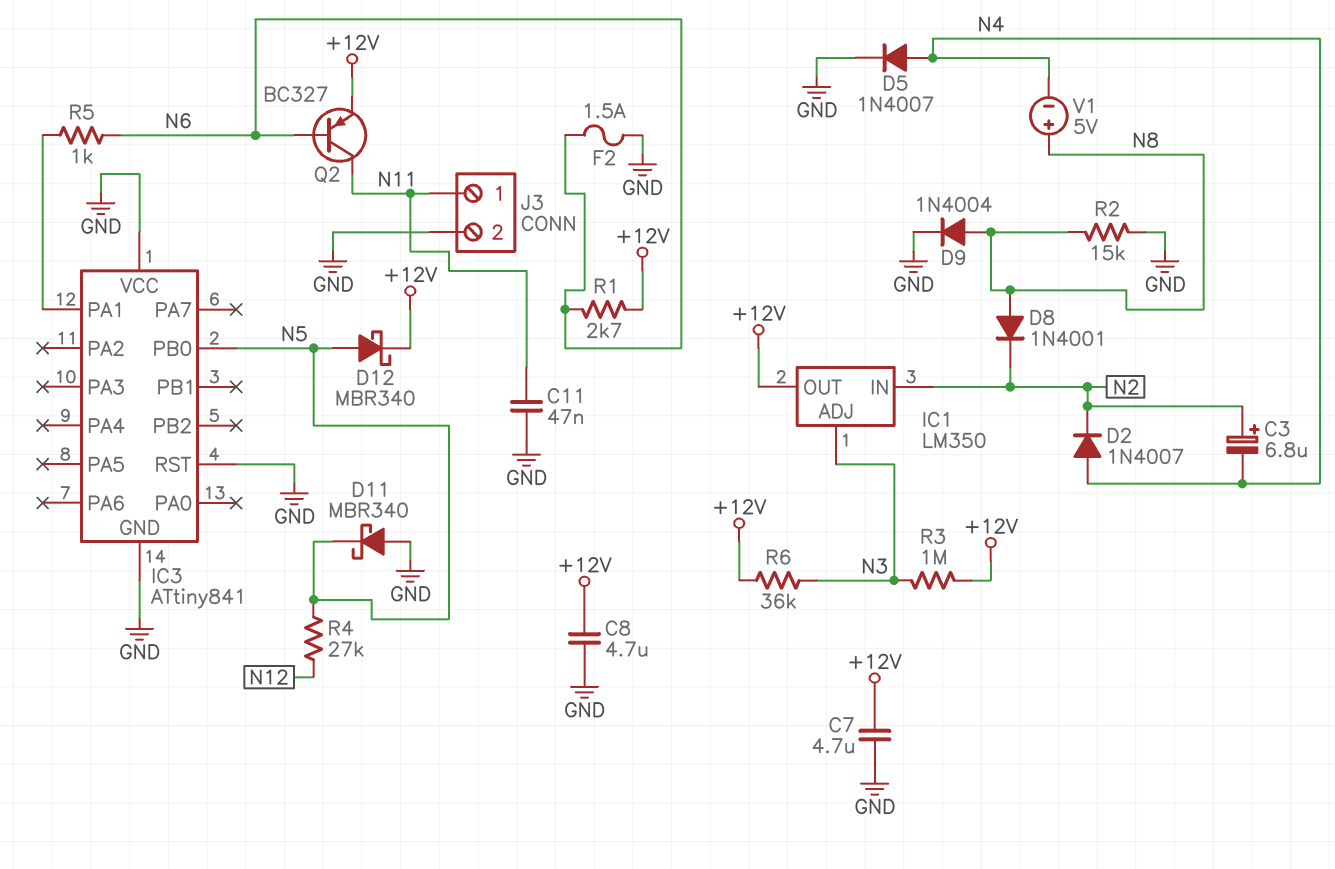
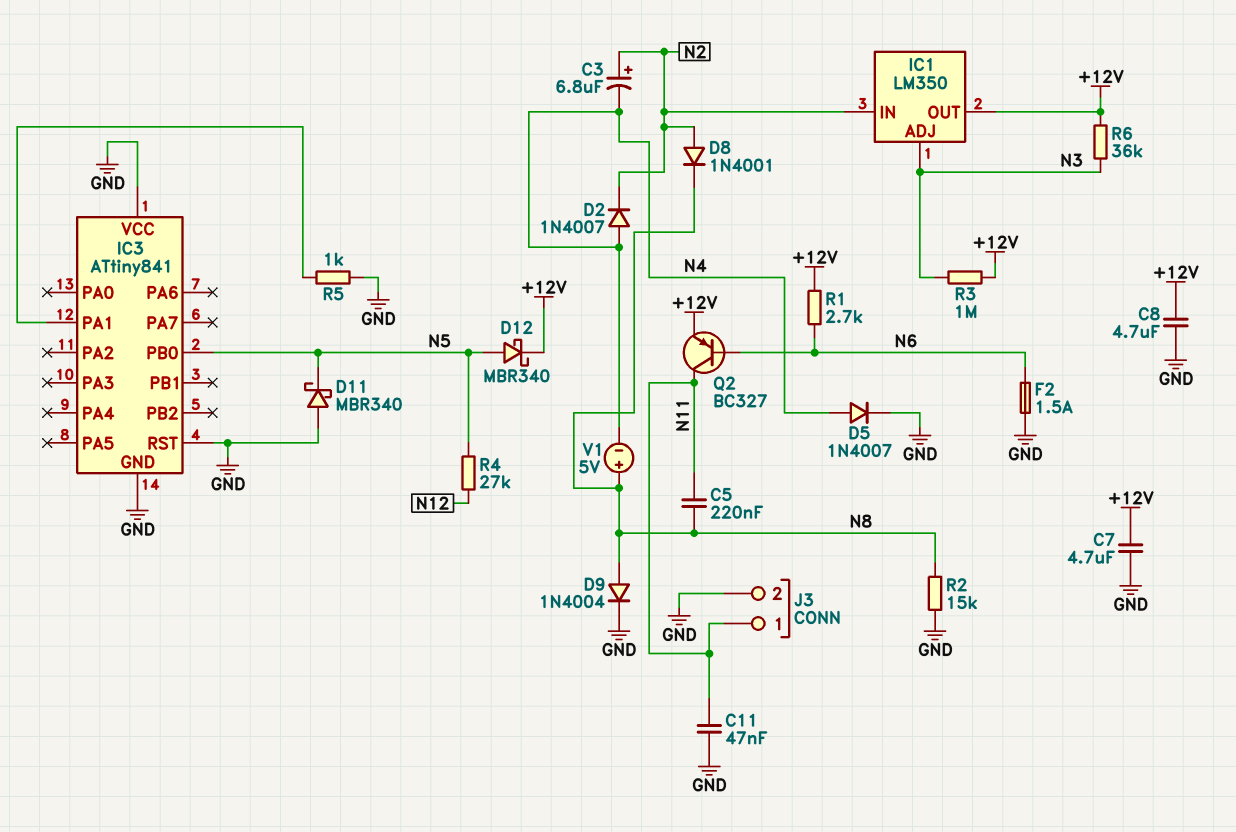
C5: none -> 220nF (N8, N11)
D8: diode 1N4001 (A N8, K N2) -> diode 1N4001 (A N2, K N8)
R5: 1k (IC3/PA1, N6) -> 1k (GND, IC3/PA1)

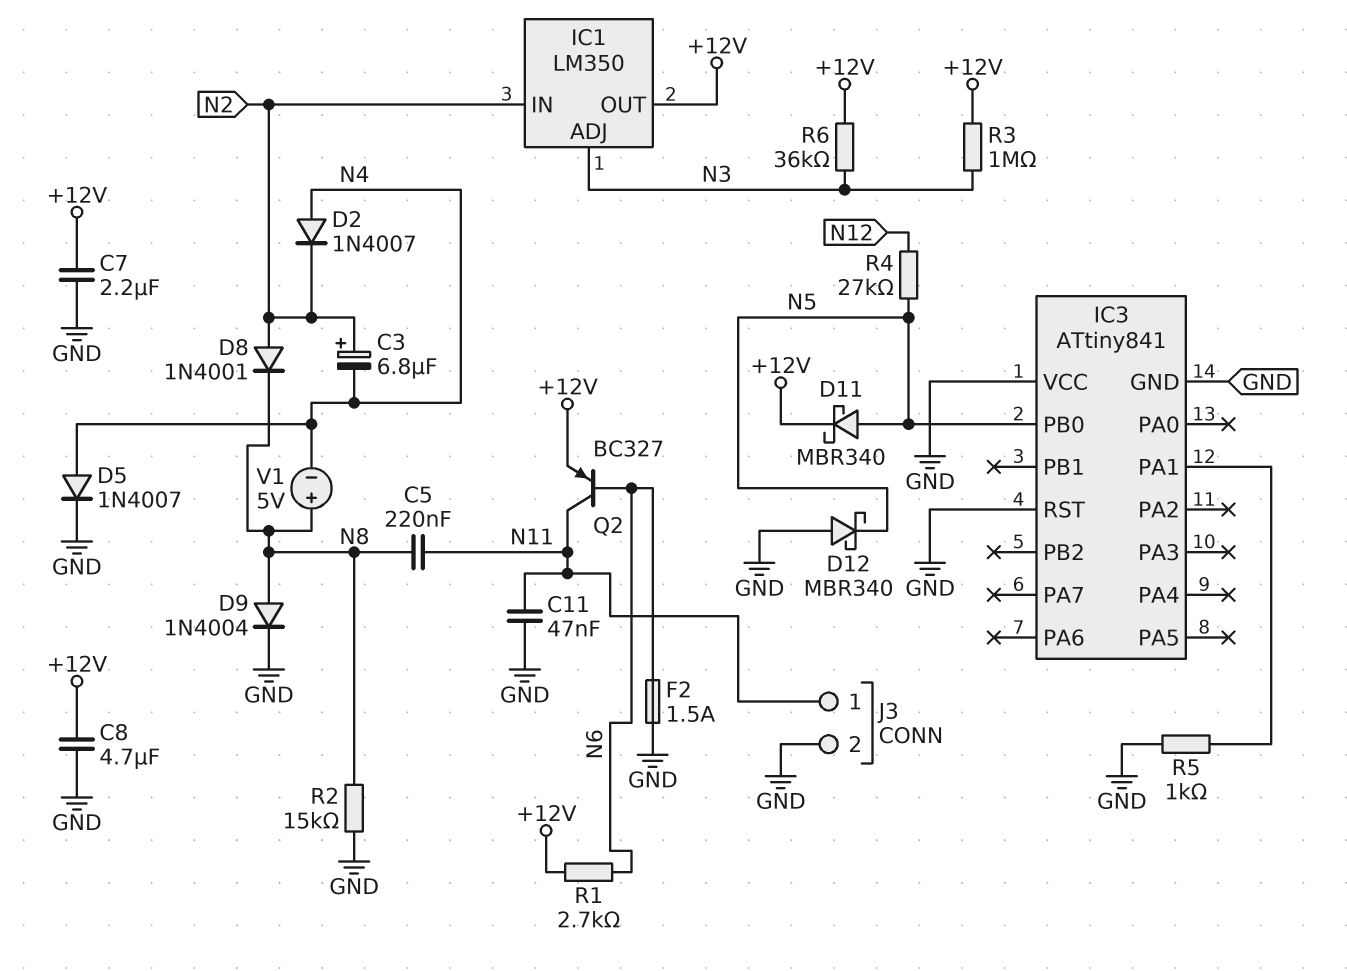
C7: 4.7uF (+12V, GND) -> 2.2uF (+12V, GND)
D11: schottky MBR340 (A GND, K N5) -> schottky MBR340 (A N5, K +12V)
D12: schottky MBR340 (A N5, K +12V) -> schottky MBR340 (A GND, K N5)

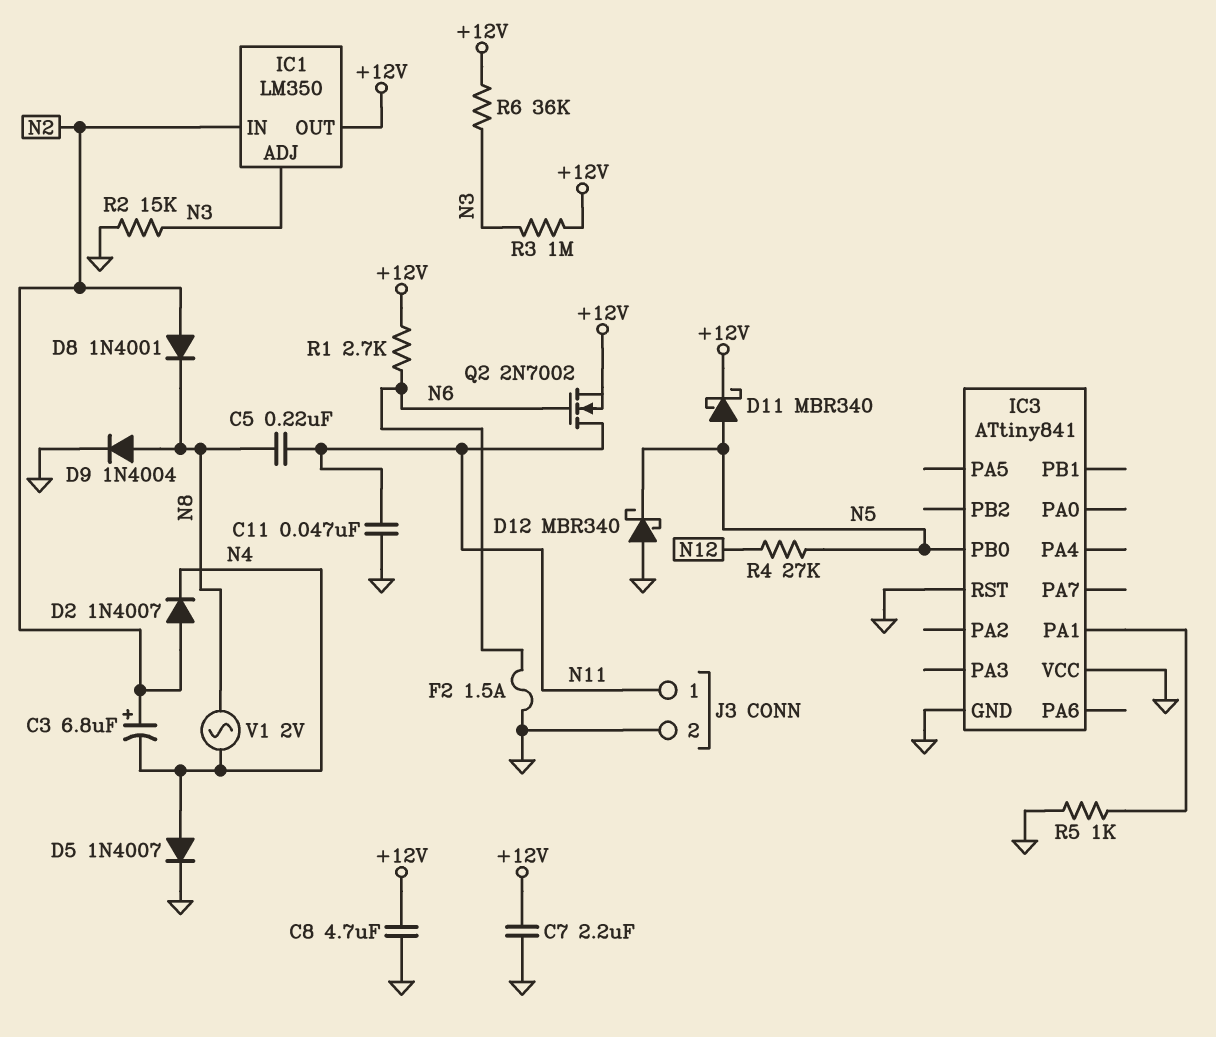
D2: diode 1N4007 (A N4, K N2) -> diode 1N4007 (A N2, K N4)
Q2: PNP BC327 (B N6, C N11, E +12V) -> NMOS 2N7002 (G N6, D N11, S +12V)
R2: 15k (GND, N8) -> 15k (GND, N3)
V1: 5V (plus N8, minus N4) -> AC 2V (N4, N8)

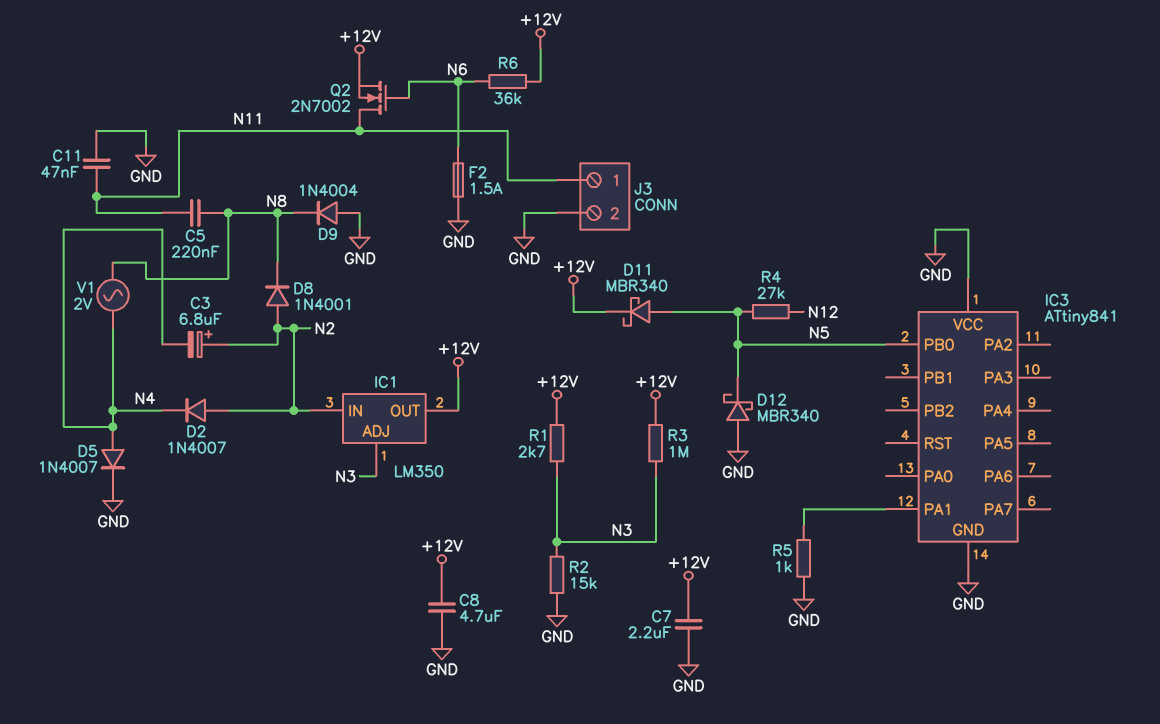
D9: diode 1N4004 (A N8, K GND) -> diode 1N4004 (A GND, K N8)
IC3 pin RST: GND -> none
R1: 2.7k (+12V, N6) -> 2.7k (+12V, N3)
R6: 36k (+12V, N3) -> 36k (+12V, N6)

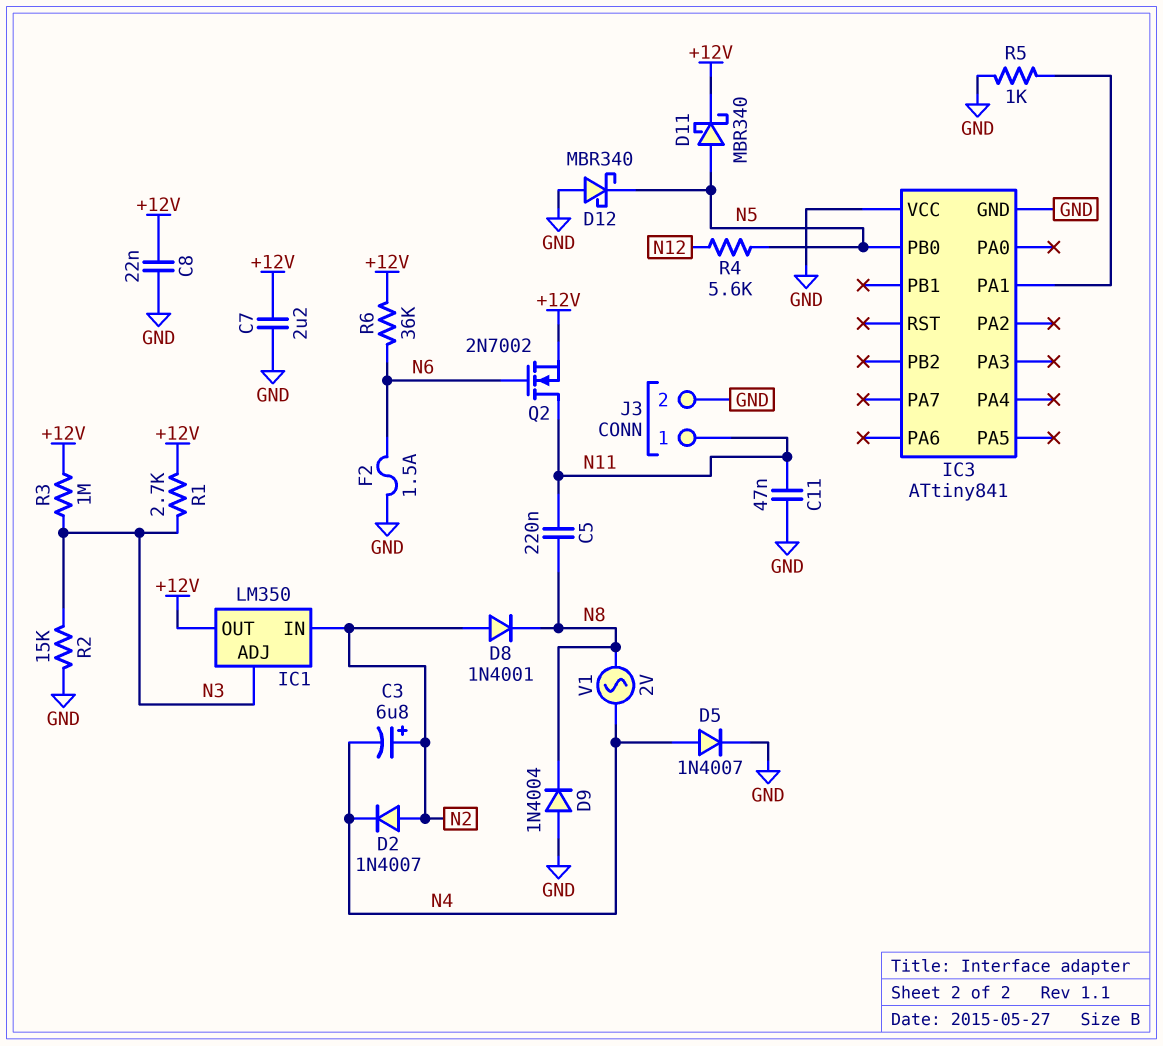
C8: 4.7uF (+12V, GND) -> 22nF (+12V, GND)
R4: 27k (N5, N12) -> 5.6k (N5, N12)

